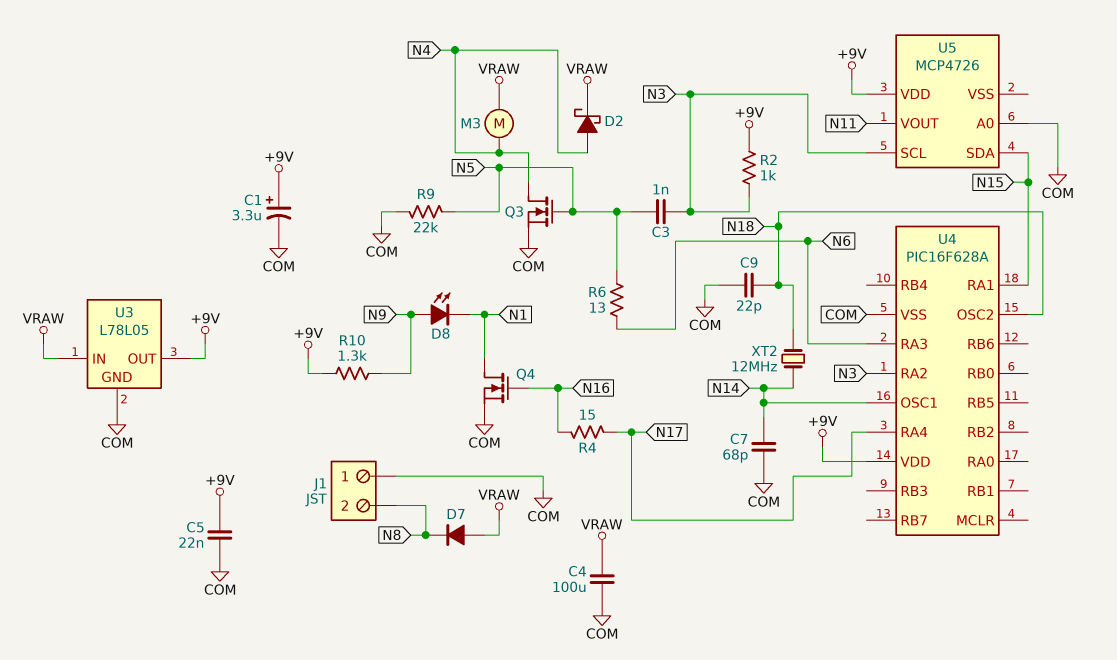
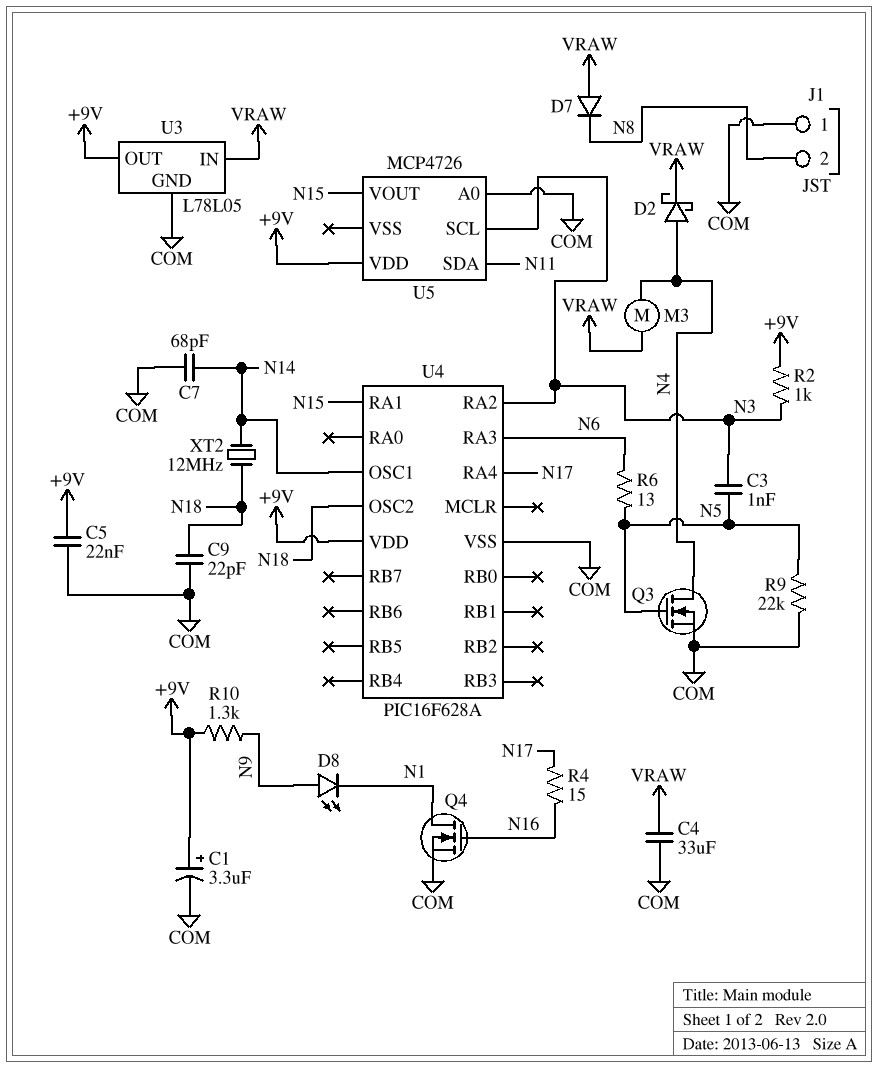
C4: 100uF (COM, VRAW) -> 33uF (COM, VRAW)
U5 pin SDA: N15 -> N11
U5 pin VOUT: N11 -> N15

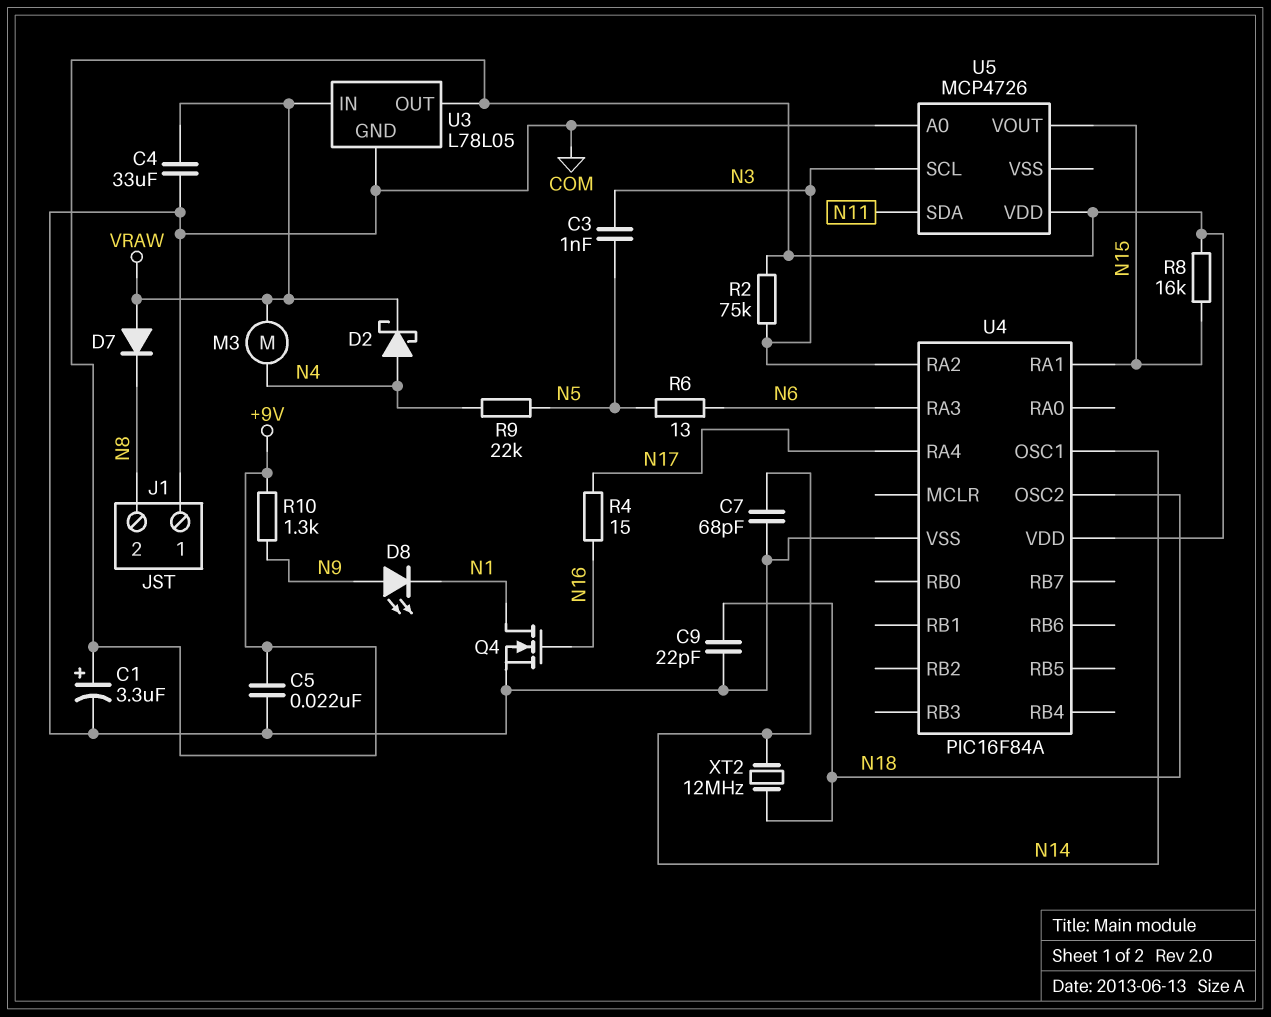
Q3: NMOS (G N5, D N4, S COM) -> none
R2: 1k (+9V, N3) -> 75k (+9V, N3)
R8: none -> 16k (+9V, N15)
R9: 22k (COM, N5) -> 22k (N4, N5)
U4: PIC16F628A -> PIC16F84A

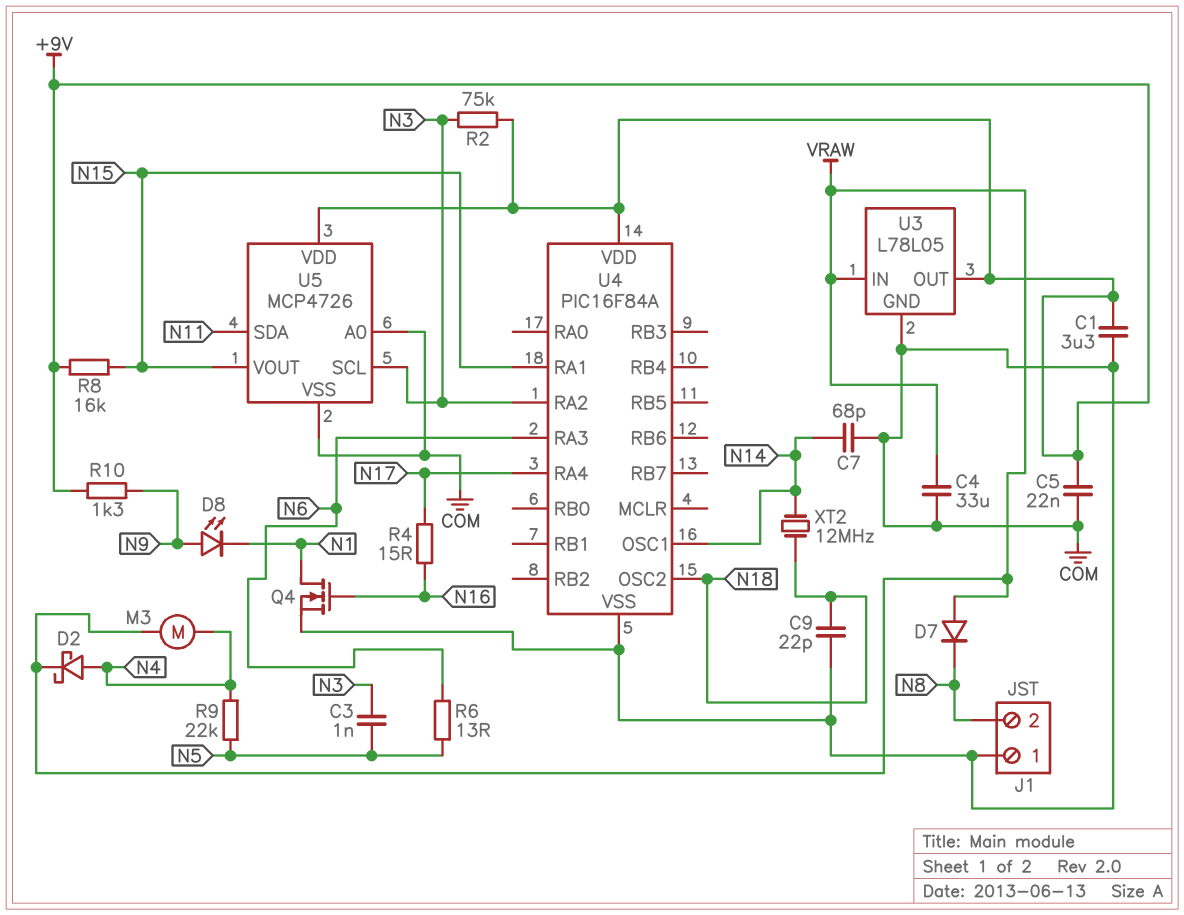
C1: 3.3uF (plus +9V, minus COM) -> 3.3uF (+9V, COM)
U5 pin VSS: none -> COM

